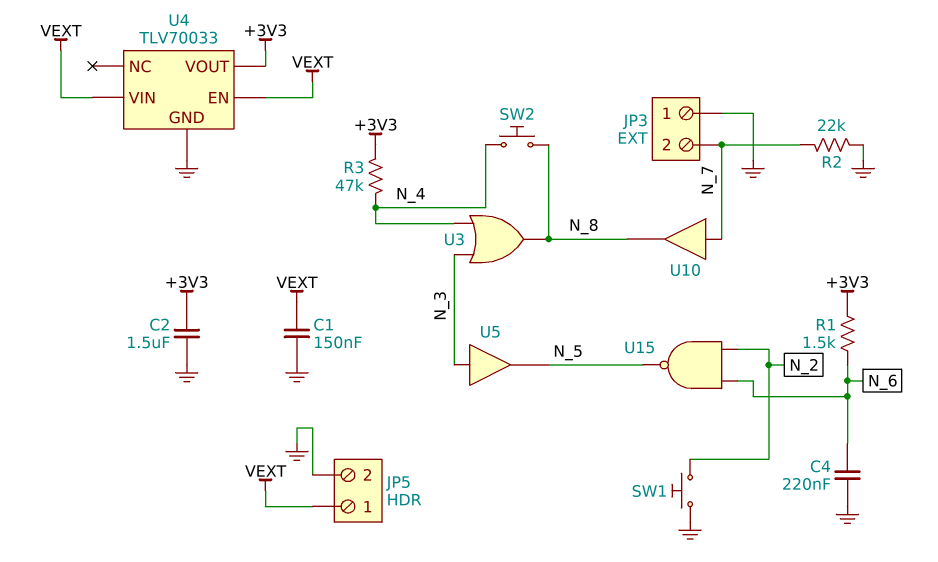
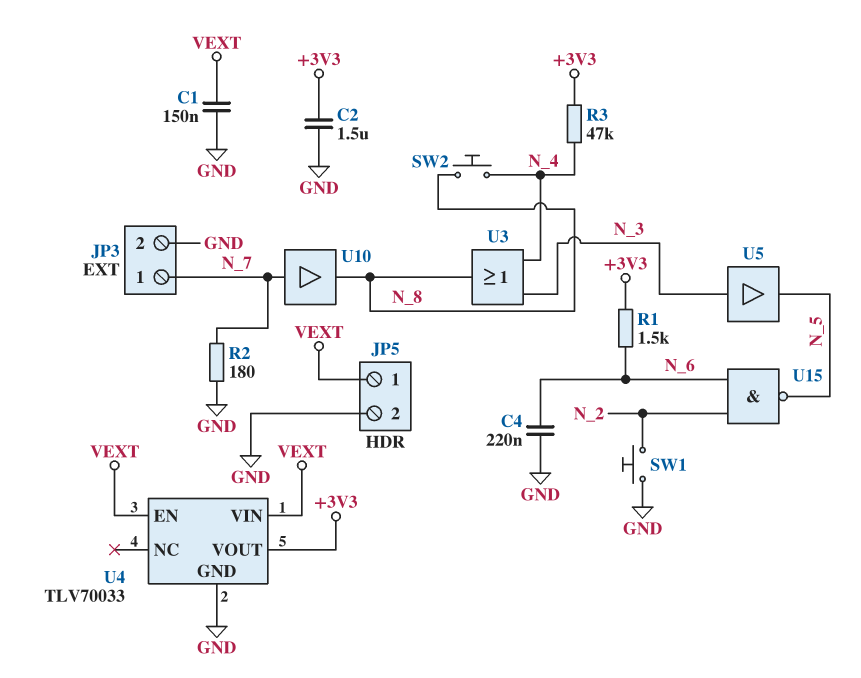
JP3 pin 1: GND -> N_7
JP3 pin 2: N_7 -> GND
R2: 22k (GND, N_7) -> 180 (GND, N_7)

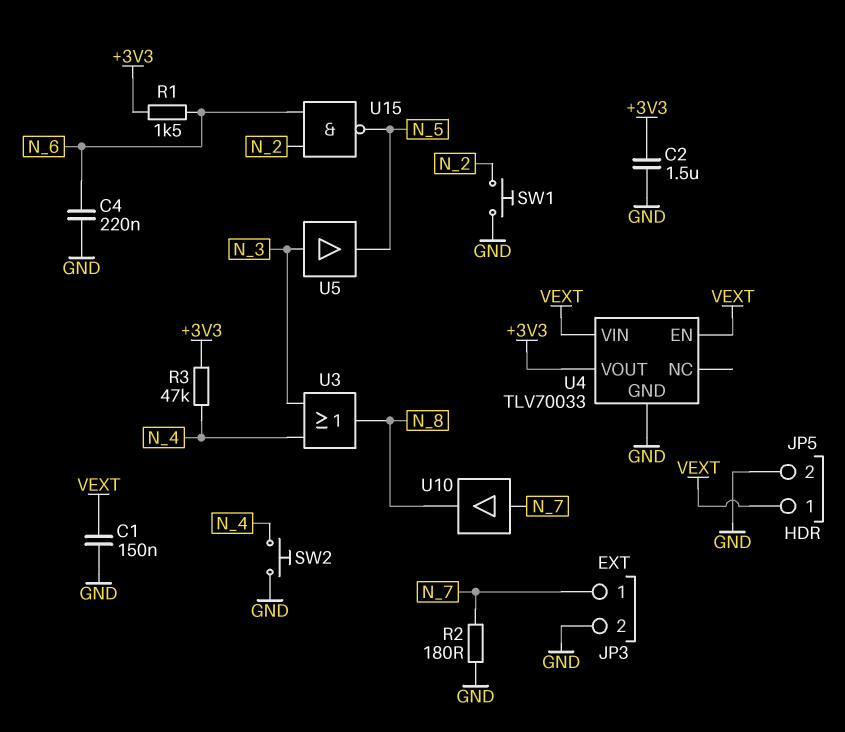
SW2: button (N_4, N_8) -> button (GND, N_4)

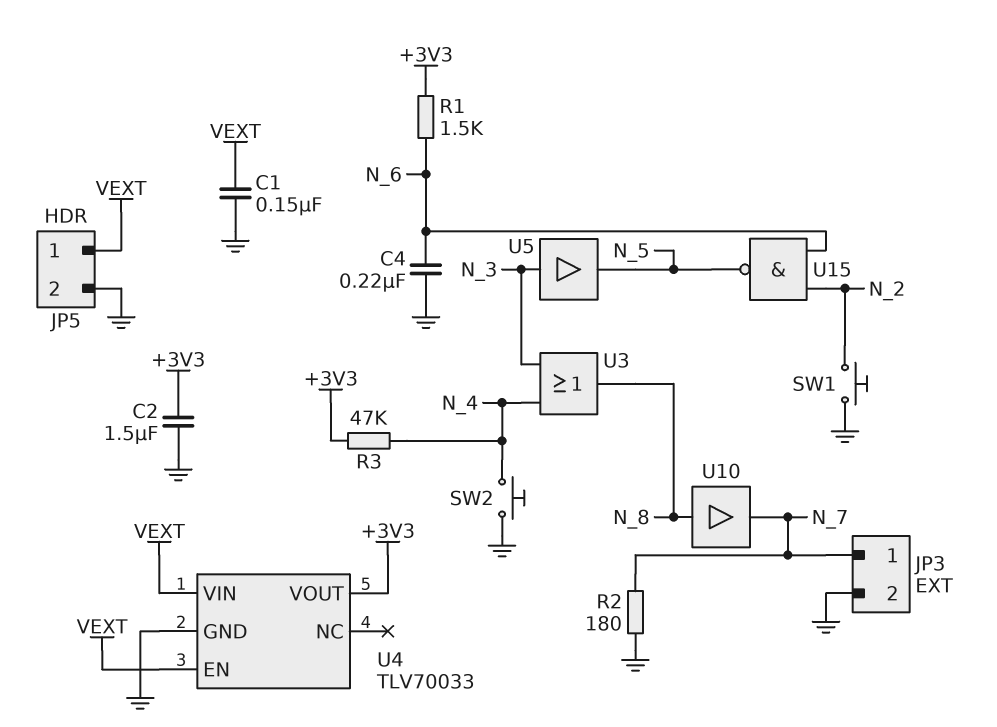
U10: buffer (in N_7, out N_8) -> buffer (in N_8, out N_7)

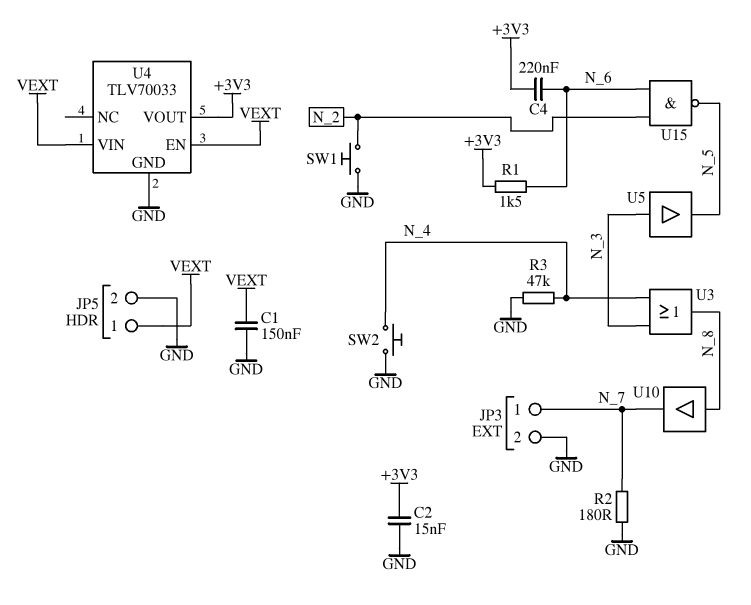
C2: 1.5uF (+3V3, GND) -> 15nF (+3V3, GND)
C4: 220nF (GND, N_6) -> 220nF (+3V3, N_6)
R3: 47k (+3V3, N_4) -> 47k (GND, N_4)

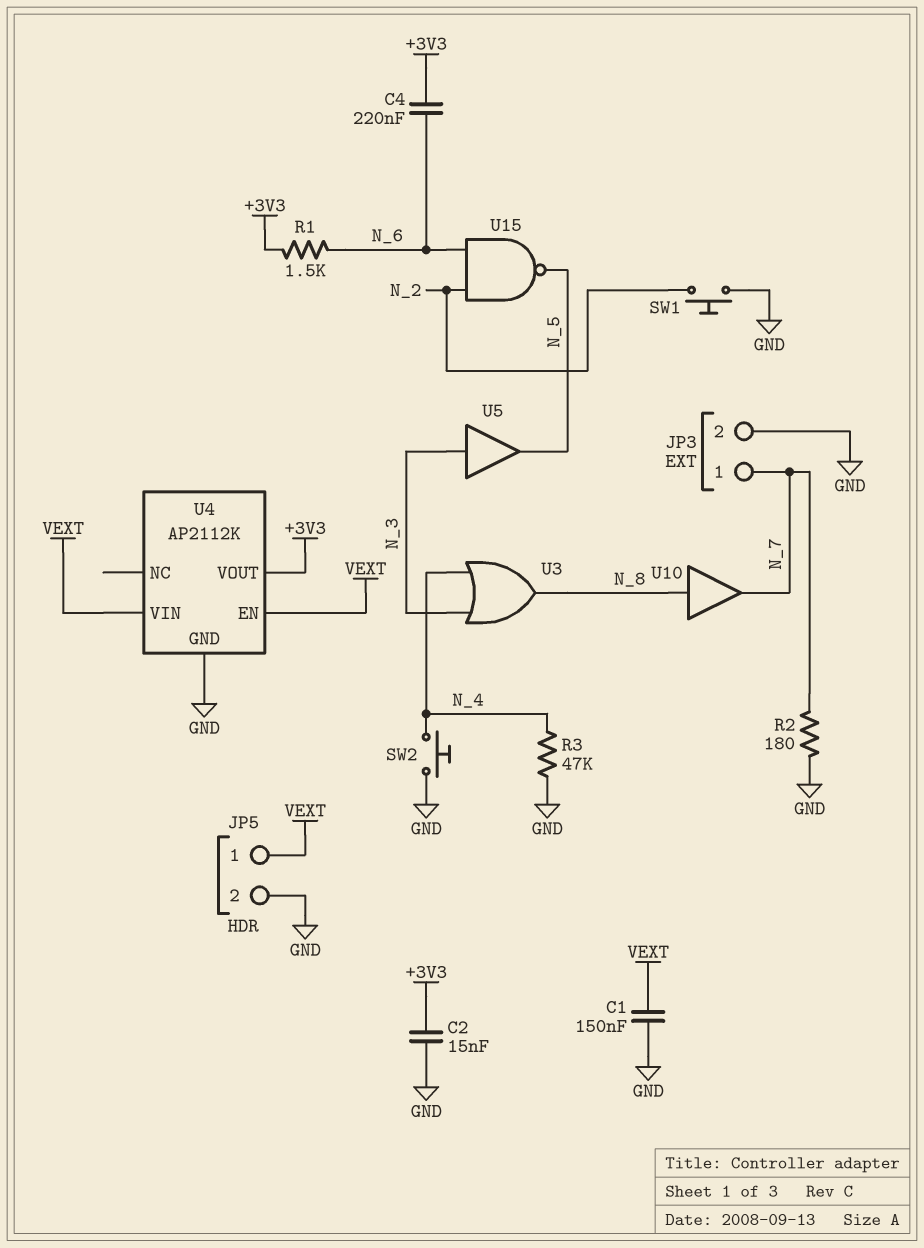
U4: TLV70033 -> AP2112K

